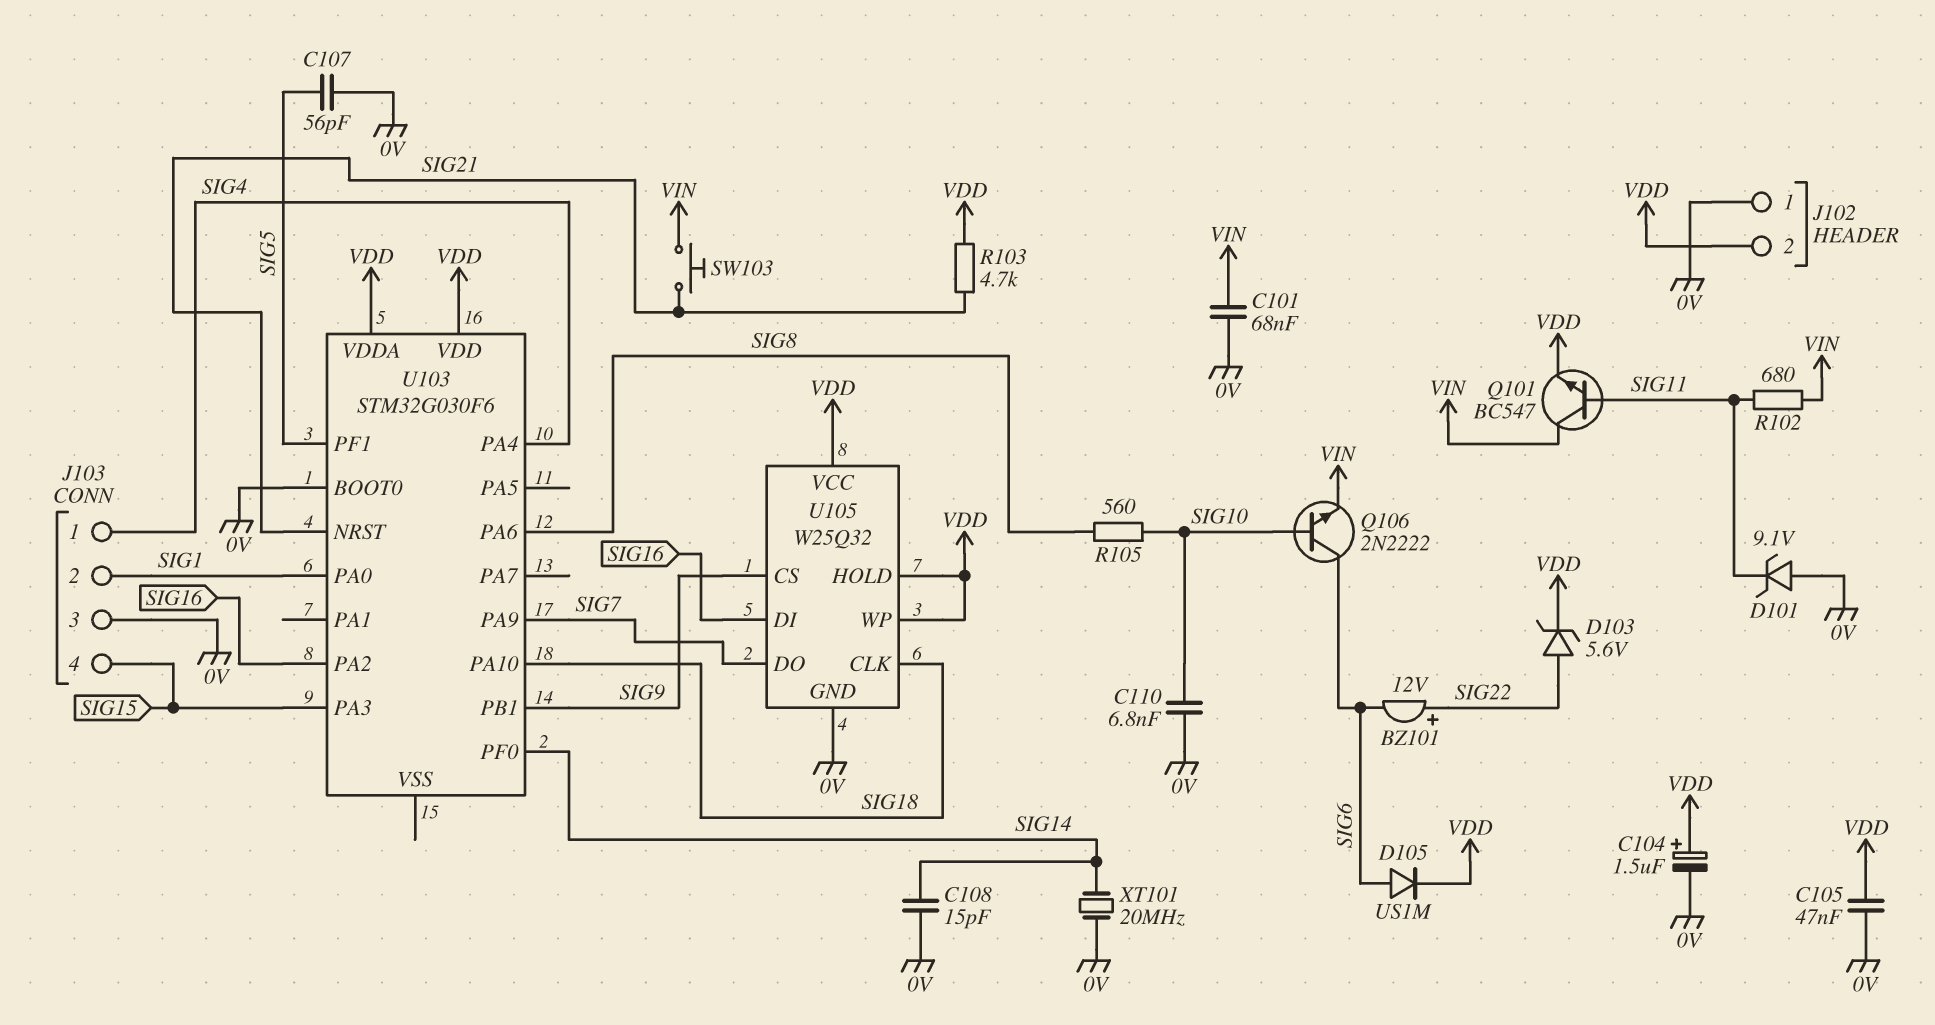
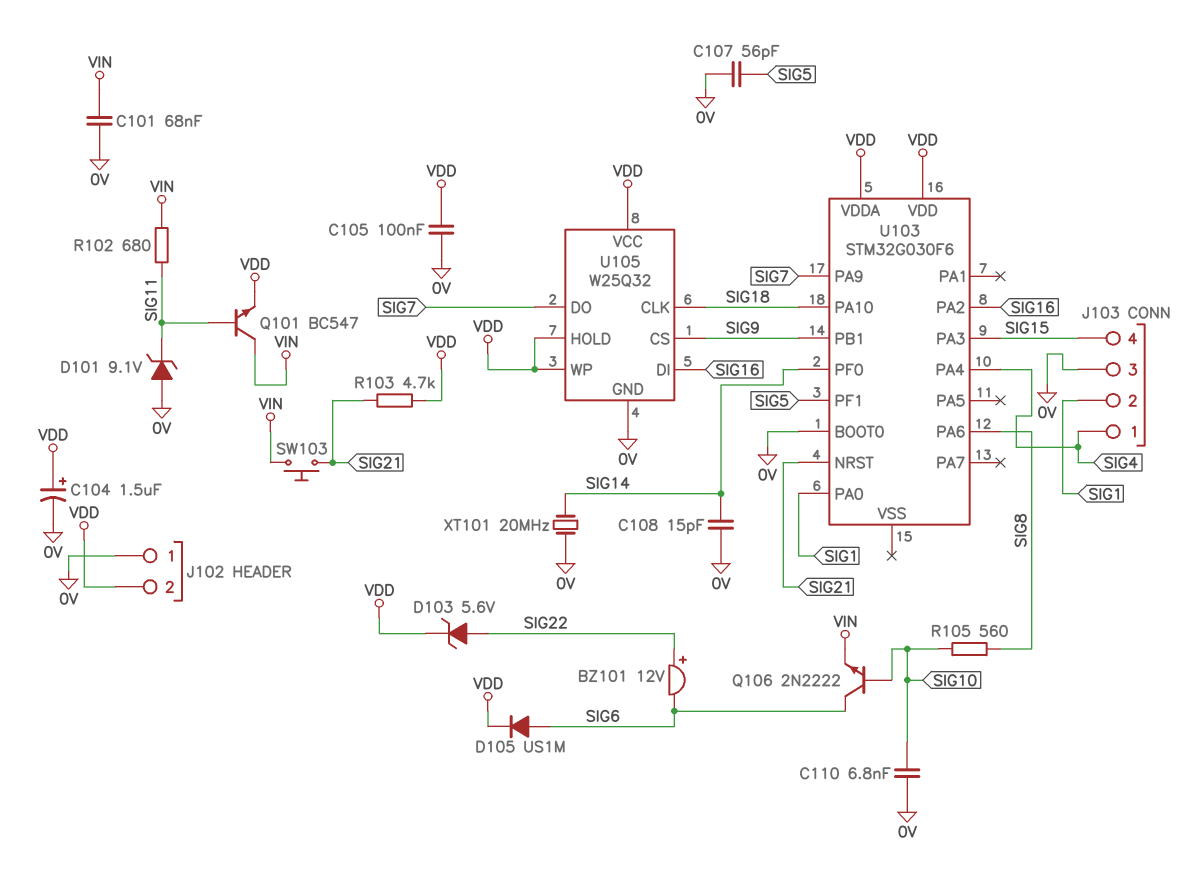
C105: 47nF (0V, VDD) -> 100nF (0V, VDD)

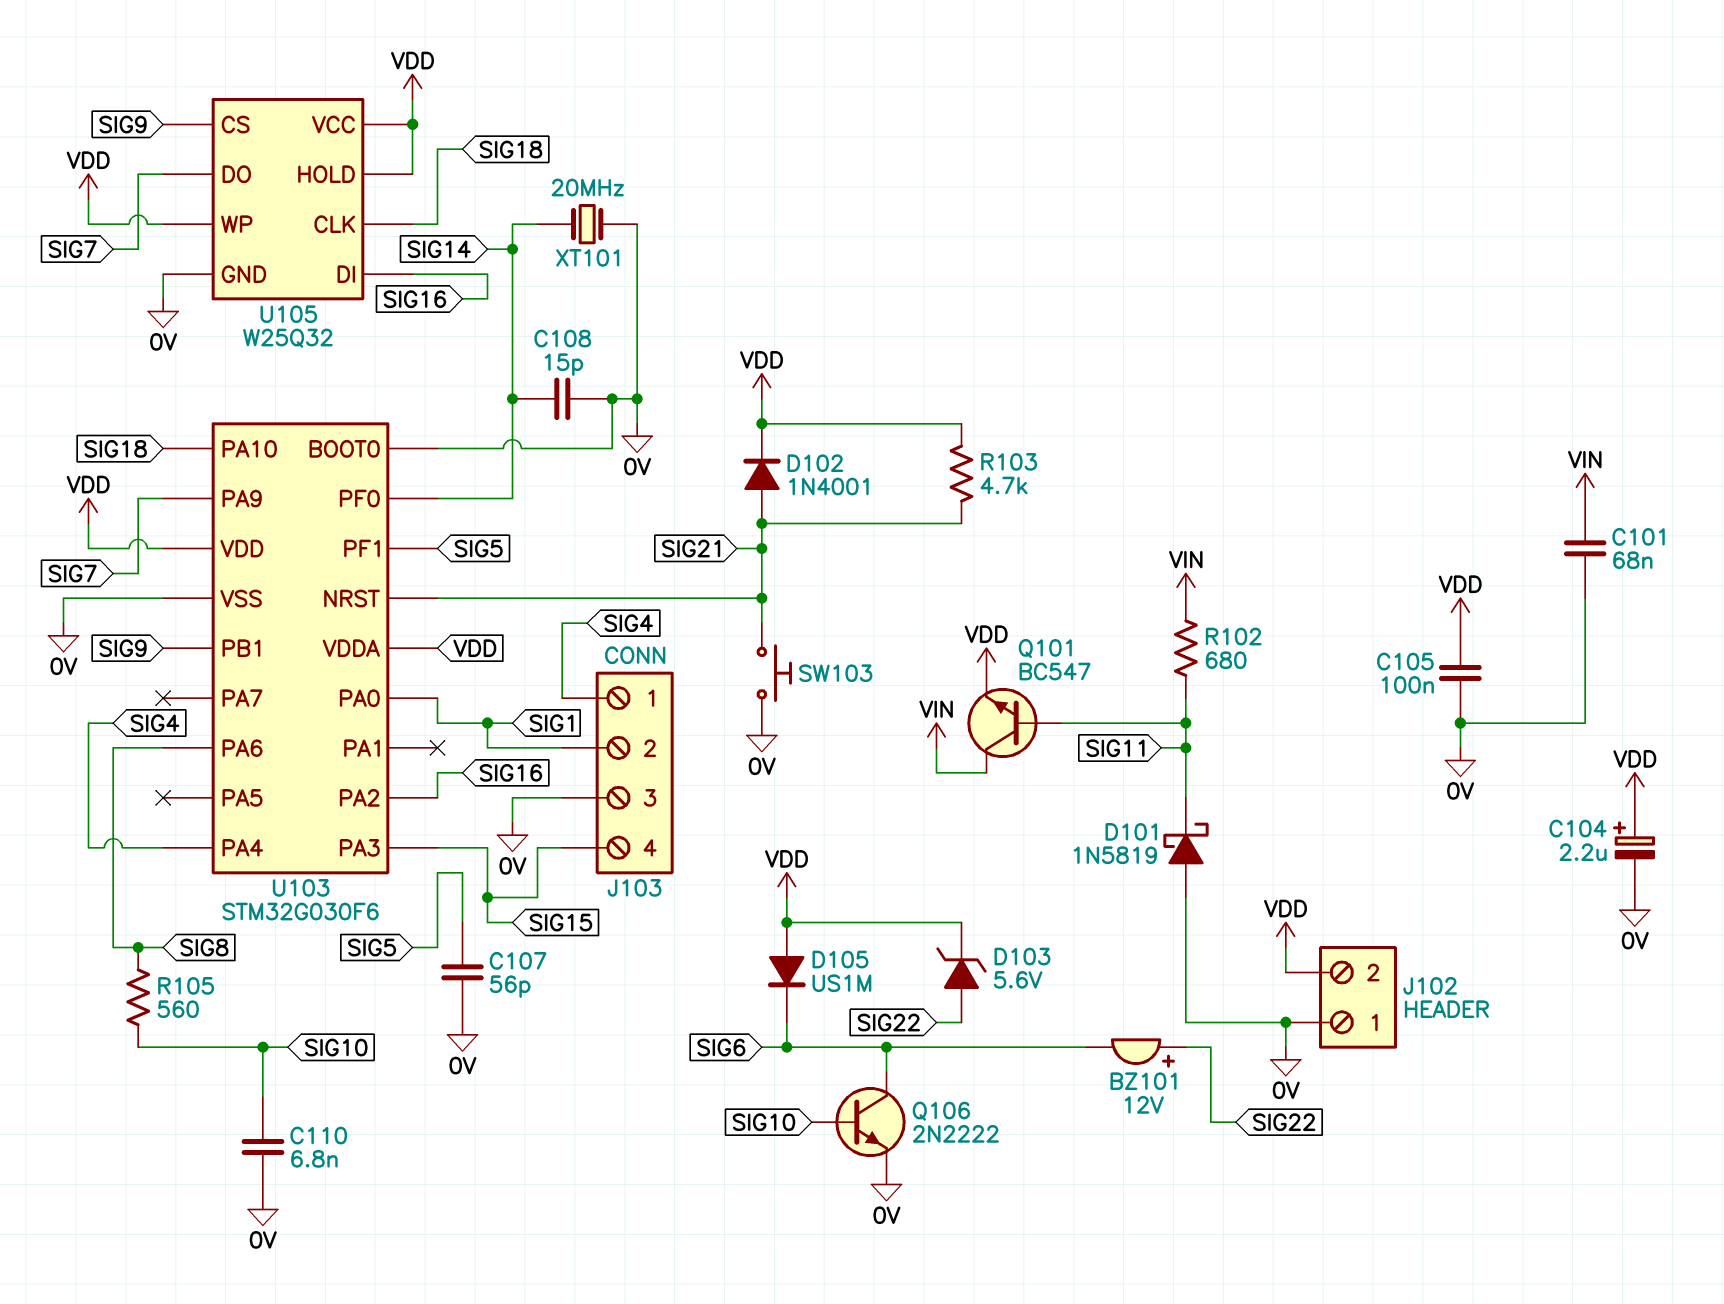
C104: 1.5uF (plus VDD, minus 0V) -> 2.2uF (plus VDD, minus 0V)
D101: zener 9.1V (A 0V, K SIG11) -> schottky 1N5819 (A 0V, K SIG11)
D102: none -> diode 1N4001 (A SIG21, K VDD)
D105: diode US1M (A SIG6, K VDD) -> diode US1M (A VDD, K SIG6)
Q106: NPN 2N2222 (B SIG10, C SIG6, E VIN) -> NPN 2N2222 (B SIG10, C SIG6, E 0V)
SW103: button (SIG21, VIN) -> button (0V, SIG21)
U103 pin VSS: none -> 0V

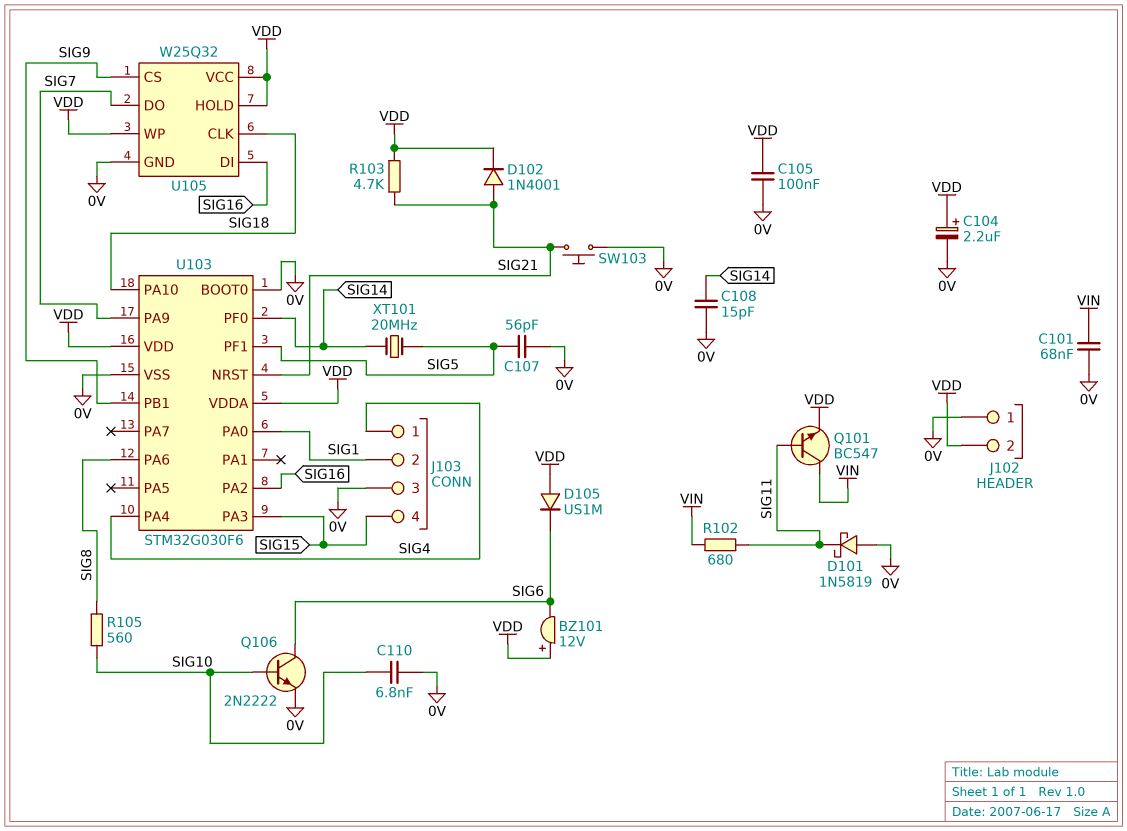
BZ101: buzzer 12V (plus SIG22, minus SIG6) -> buzzer 12V (plus VDD, minus SIG6)
D103: zener 5.6V (A SIG22, K VDD) -> none
XT101: 20MHz (0V, SIG14) -> 20MHz (SIG5, SIG14)

